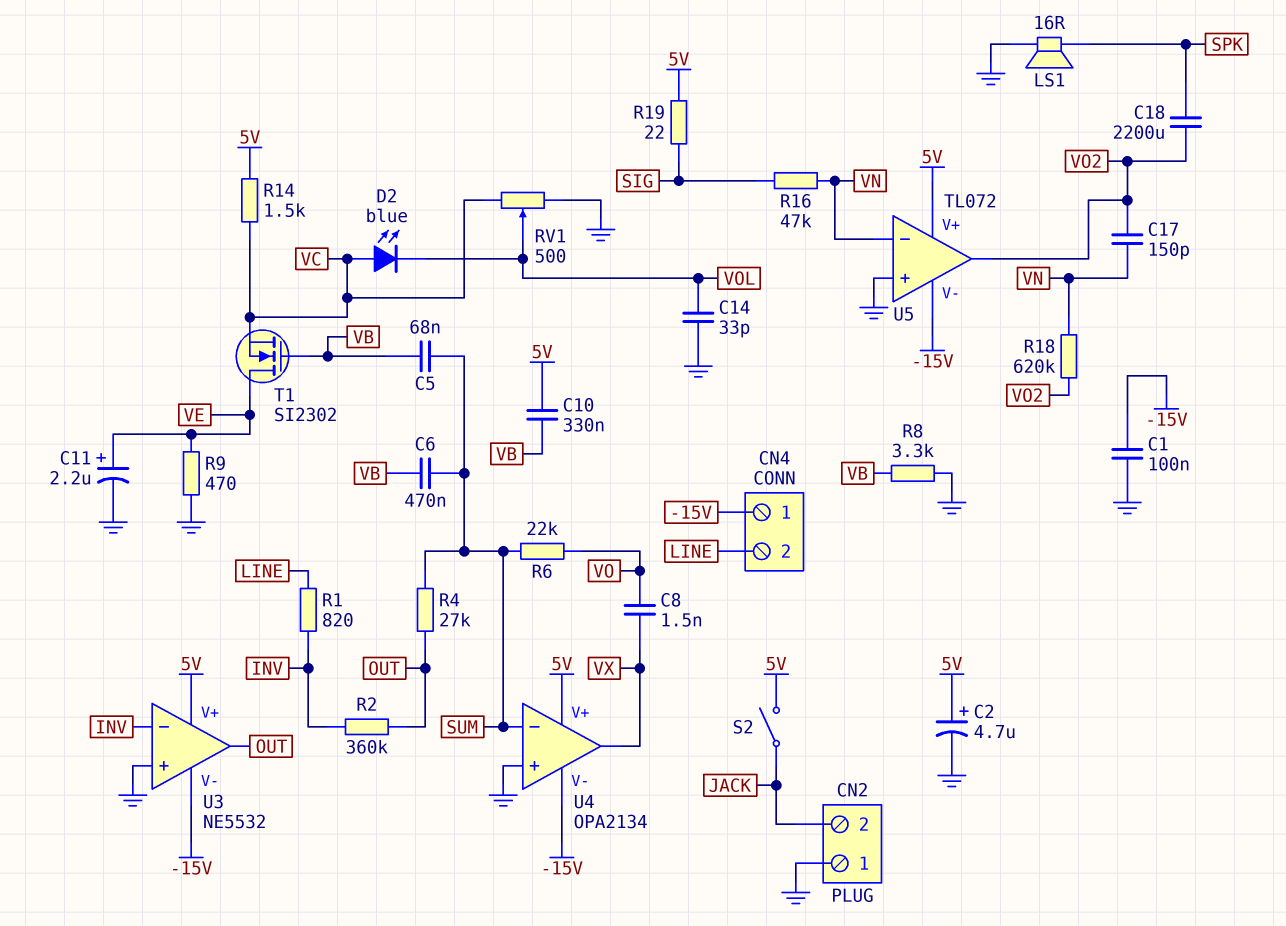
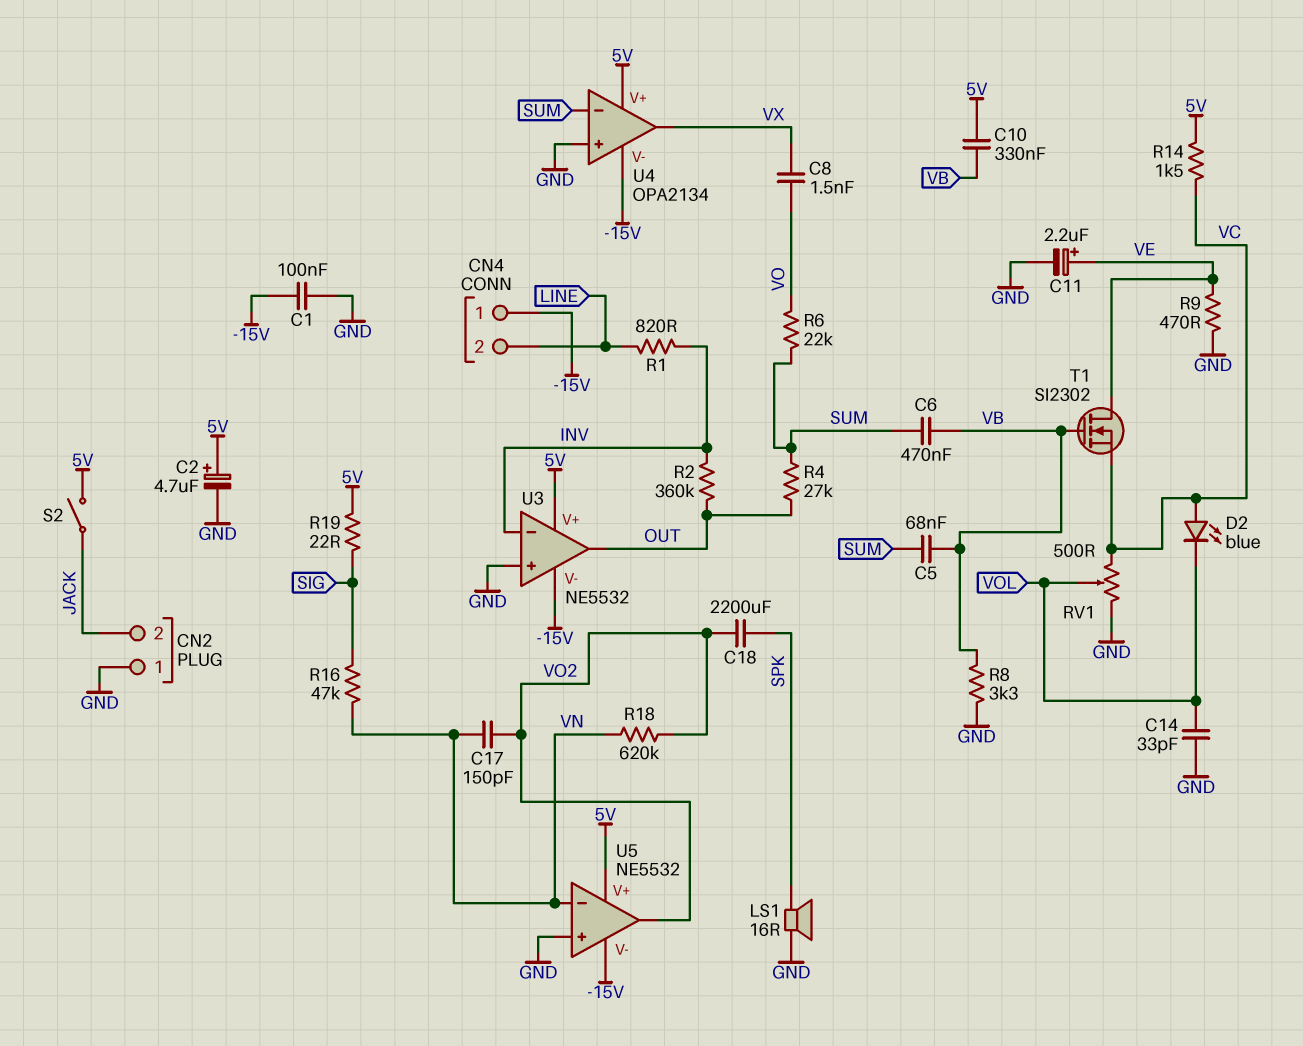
U5: TL072 -> NE5532

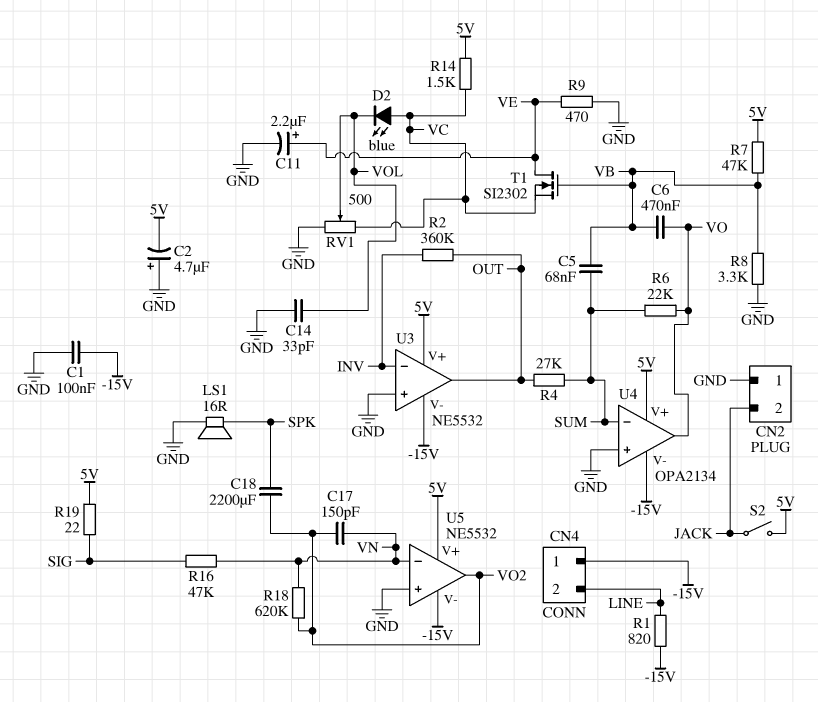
C2: 4.7uF (plus 5V, minus GND) -> 4.7uF (plus GND, minus 5V)
C6: 470nF (SUM, VB) -> 470nF (VB, VO)
C8: 1.5nF (VO, VX) -> none
C10: 330nF (5V, VB) -> none
R1: 820 (INV, LINE) -> 820 (-15V, LINE)
R7: none -> 47k (5V, VB)
U4 pin out: VX -> VO

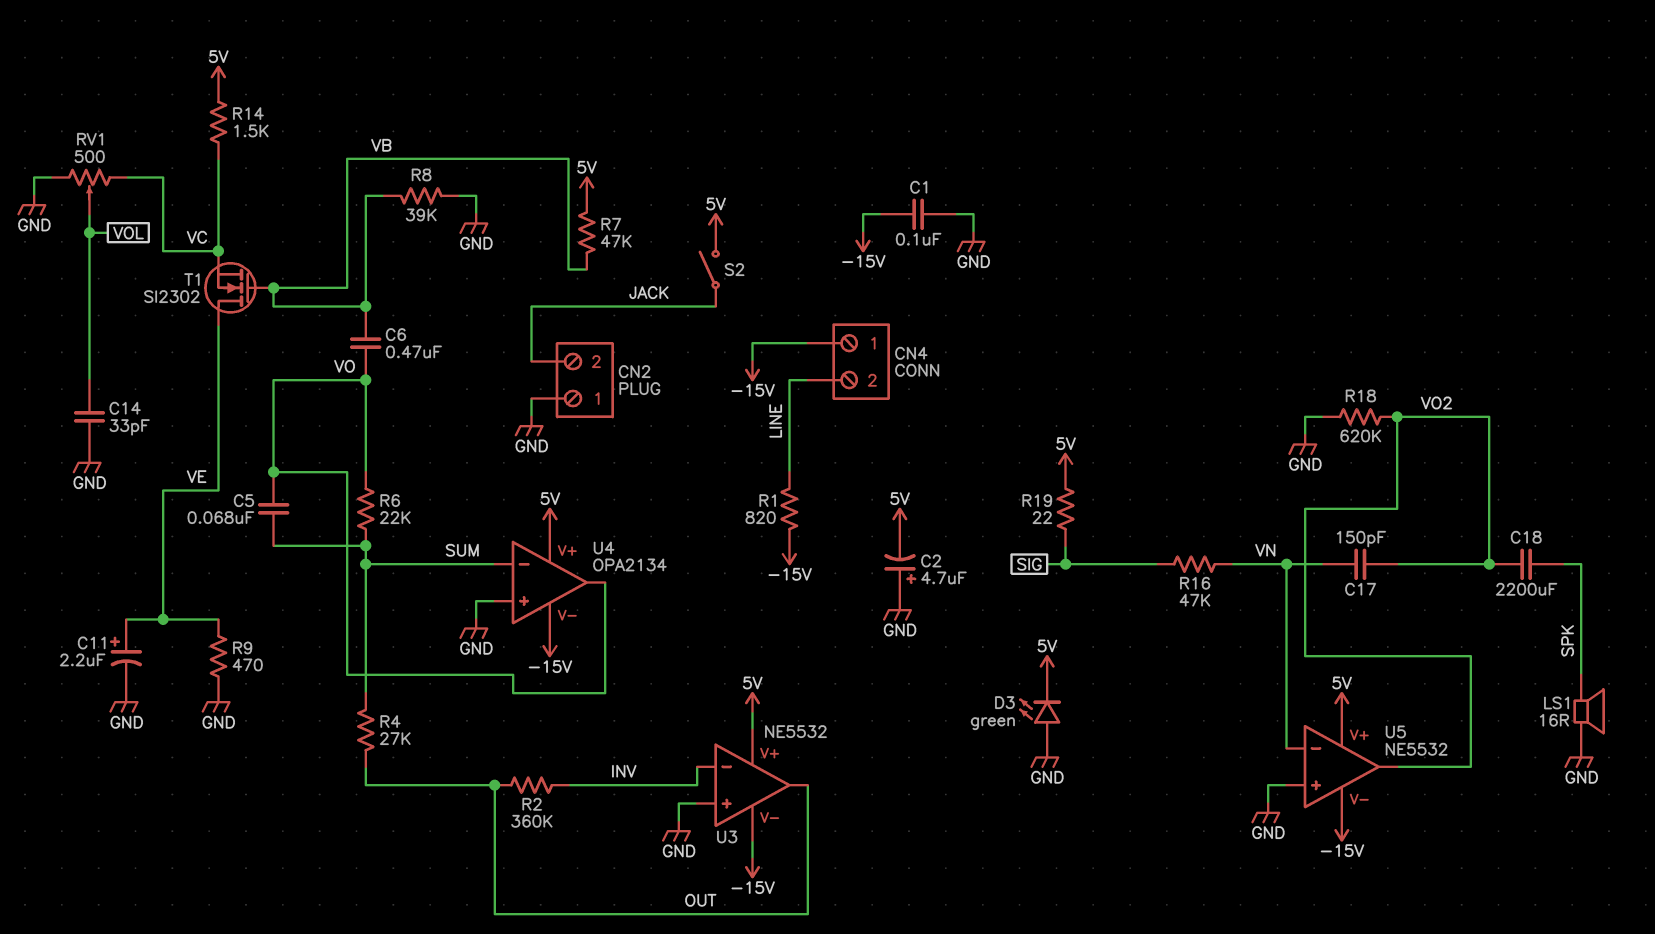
C5: 68nF (SUM, VB) -> 68nF (SUM, VO)
D2: LED blue (A VC, K VOL) -> none
D3: none -> LED green (A GND, K 5V)
R8: 3.3k (GND, VB) -> 39k (GND, VB)
R18: 620k (VN, VO2) -> 620k (GND, VO2)

